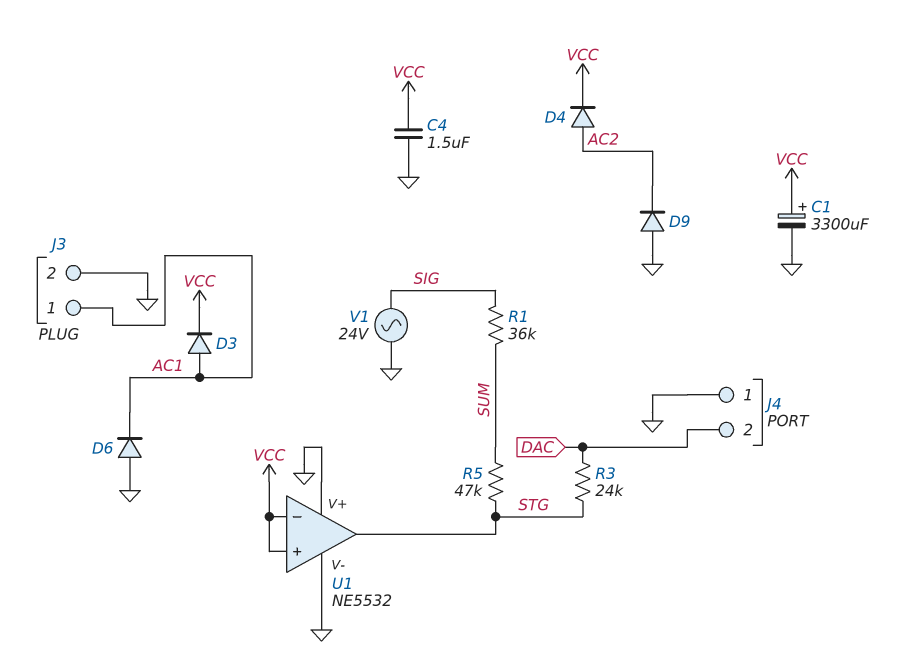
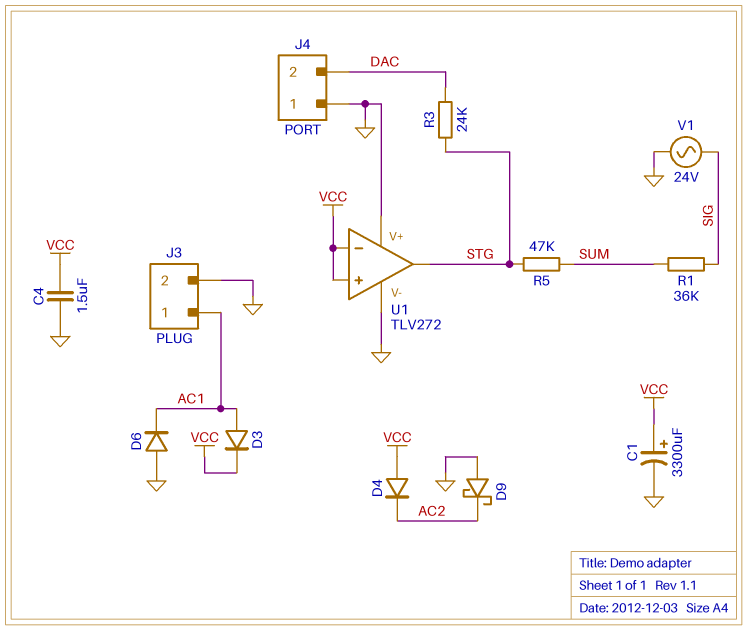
D4: diode (A AC2, K VCC) -> diode (A VCC, K AC2)
D9: diode (A GND, K AC2) -> schottky (A GND, K AC2)
U1: NE5532 -> TLV272

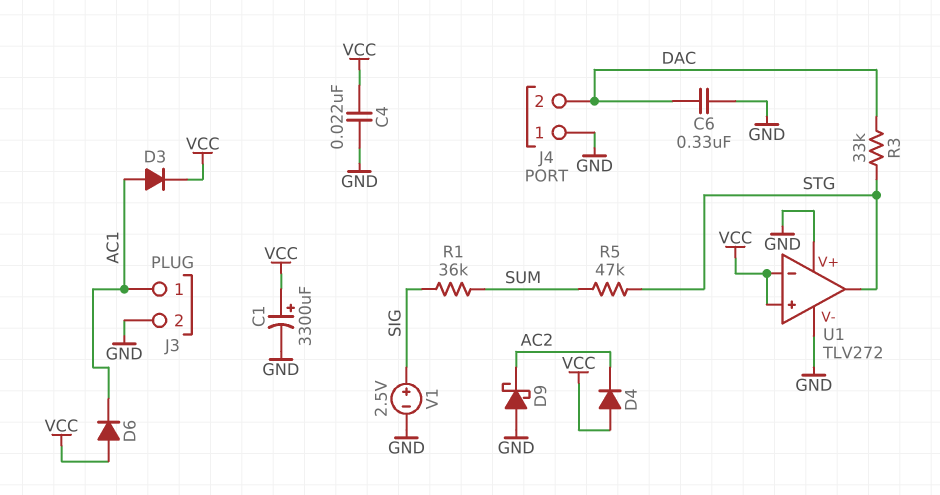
C4: 1.5uF (GND, VCC) -> 22nF (GND, VCC)
C6: none -> 330nF (DAC, GND)
D6: diode (A GND, K AC1) -> diode (A VCC, K AC1)
R3: 24k (DAC, STG) -> 33k (DAC, STG)
V1: AC 24V (GND, SIG) -> 2.5V (plus SIG, minus GND)

